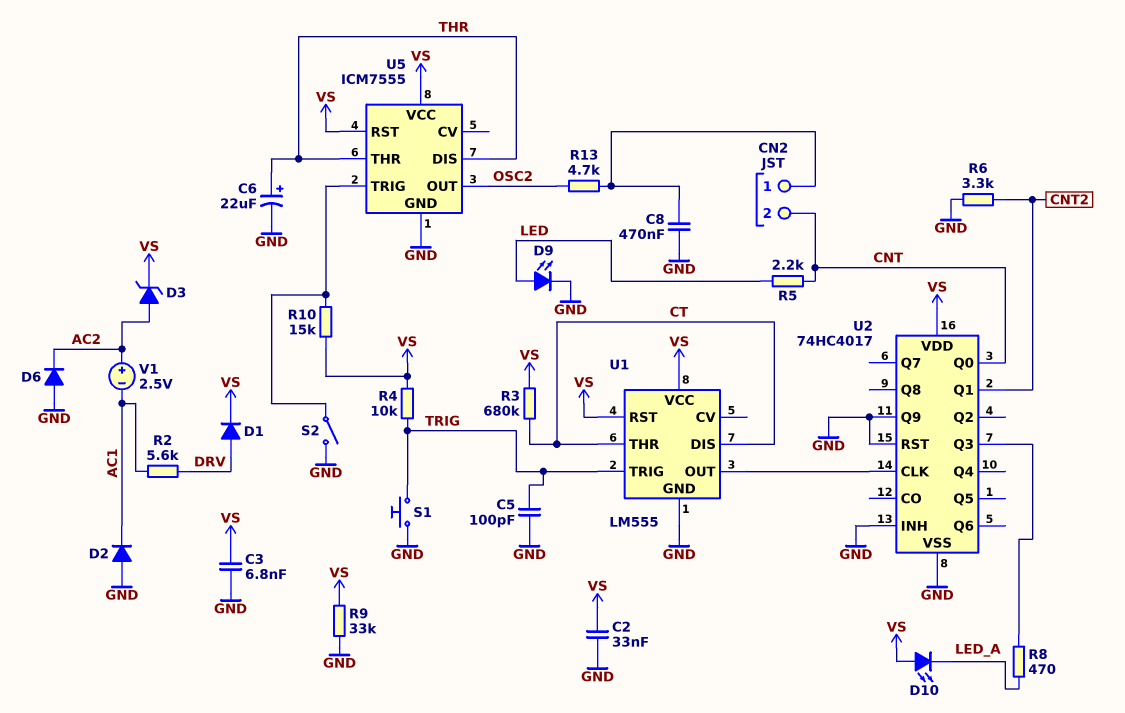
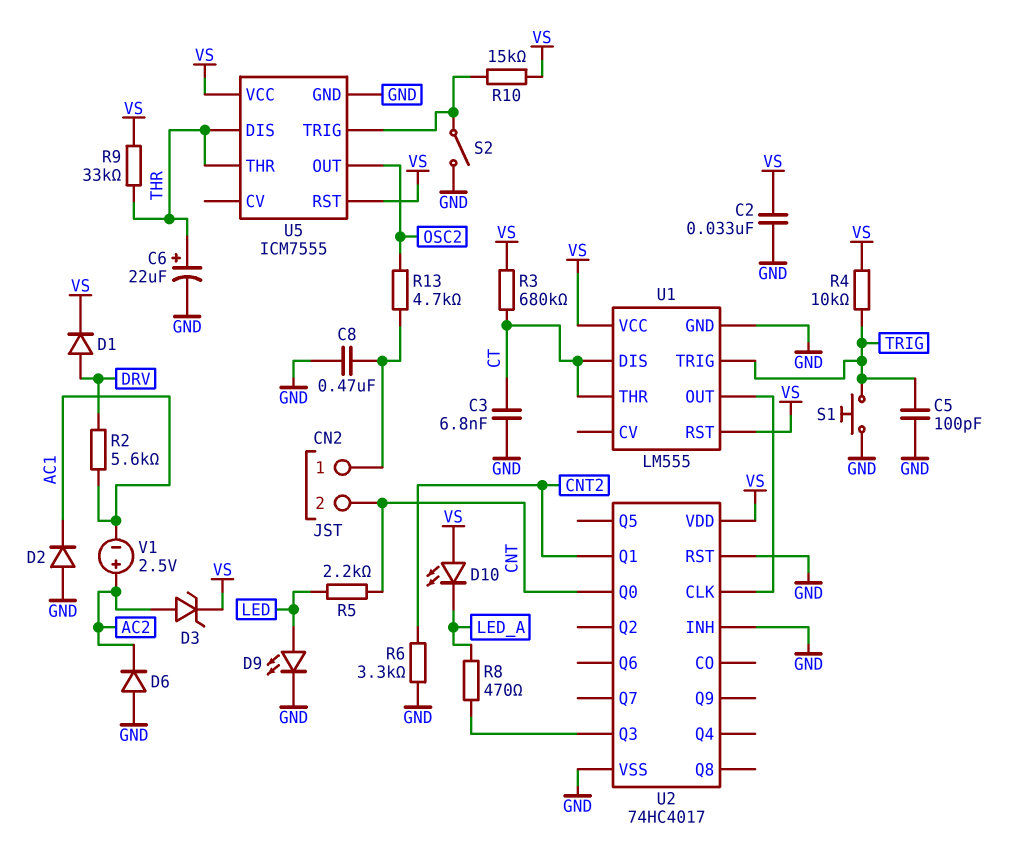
C3: 6.8nF (GND, VS) -> 6.8nF (CT, GND)
R9: 33k (GND, VS) -> 33k (THR, VS)
U2 pin Q9: GND -> none

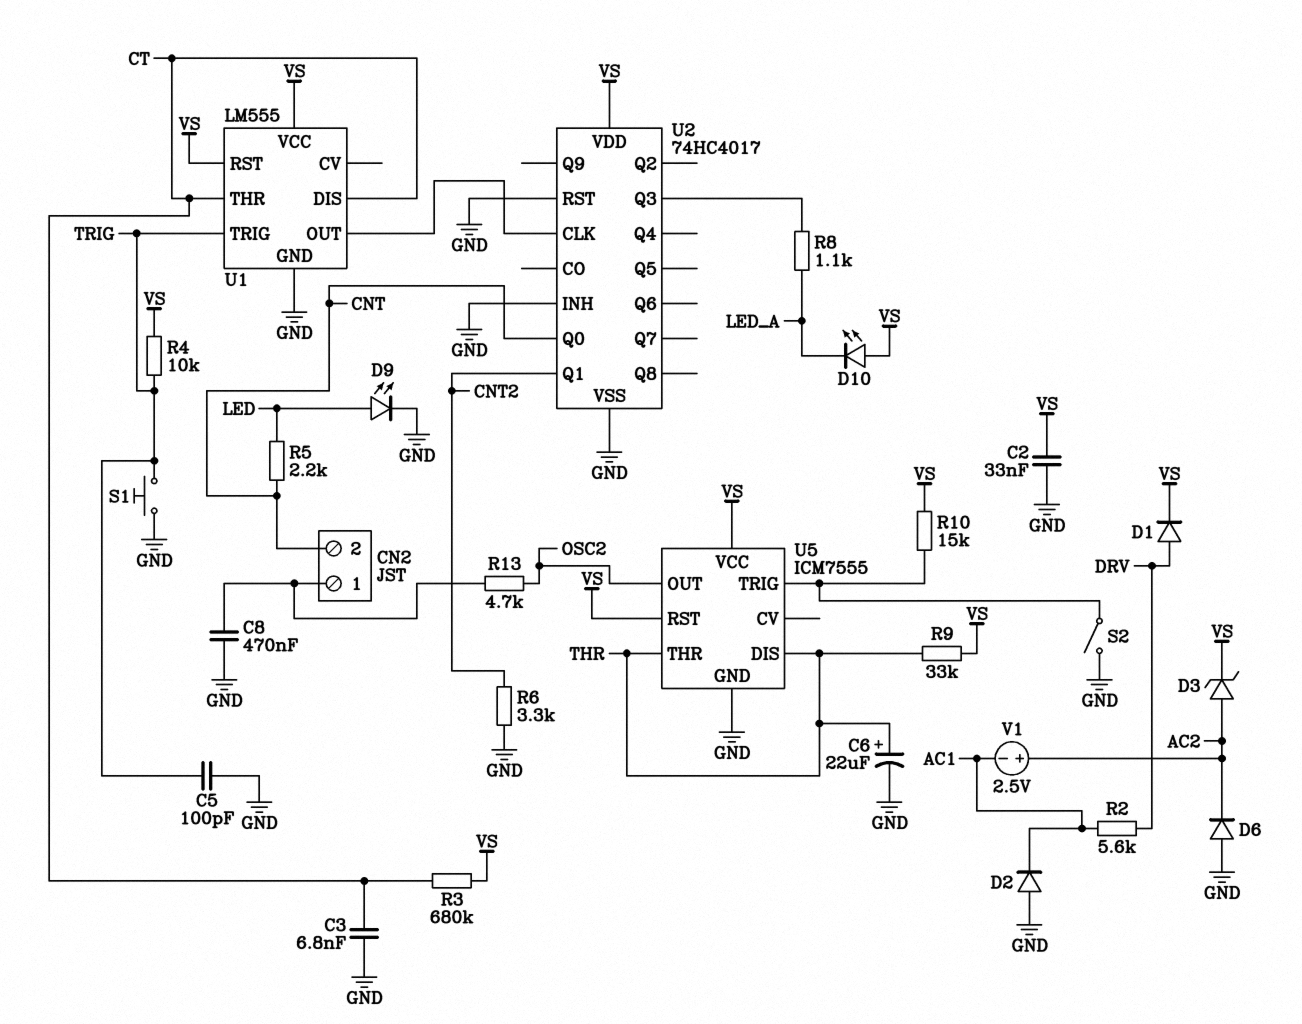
R8: 470 (LED_A, U2/Q3) -> 1.1k (LED_A, U2/Q3)

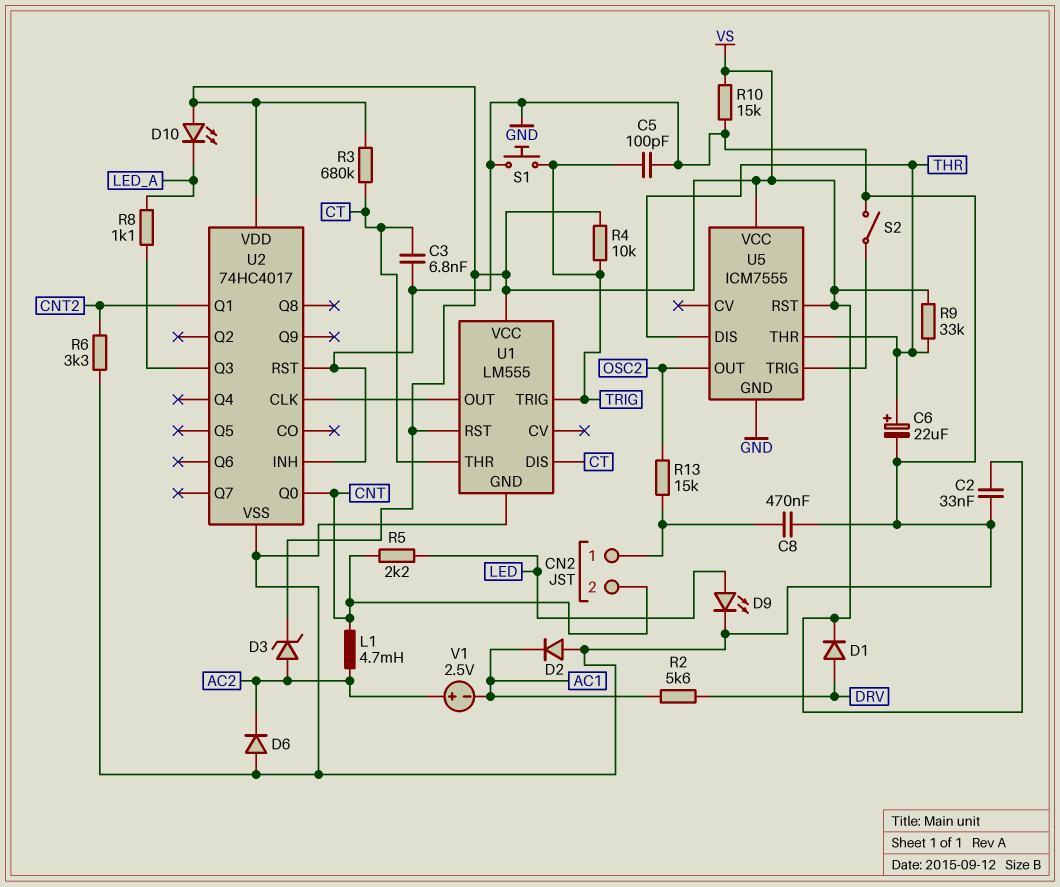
L1: none -> 4.7mH (AC2, CNT)
R10: 15k (U5/TRIG, VS) -> 15k (GND, VS)
R13: 4.7k (CN2/1, OSC2) -> 15k (CN2/1, OSC2)

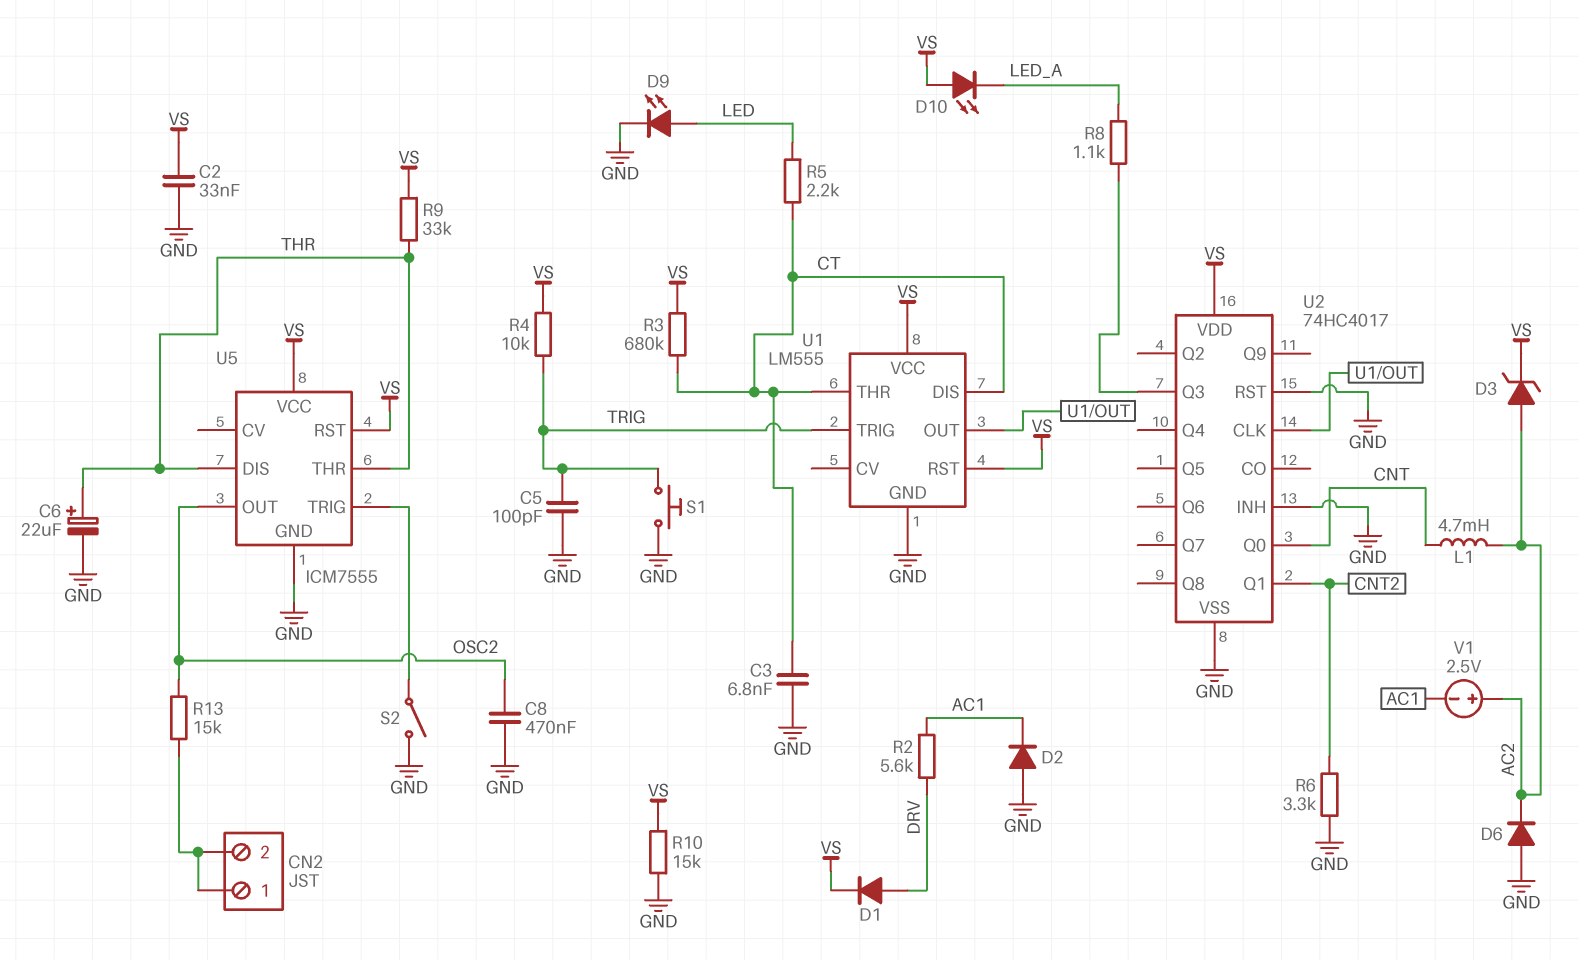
C8: 470nF (CN2/1, GND) -> 470nF (GND, OSC2)
CN2 pin 2: CNT -> CN2/1
R5: 2.2k (CNT, LED) -> 2.2k (CT, LED)

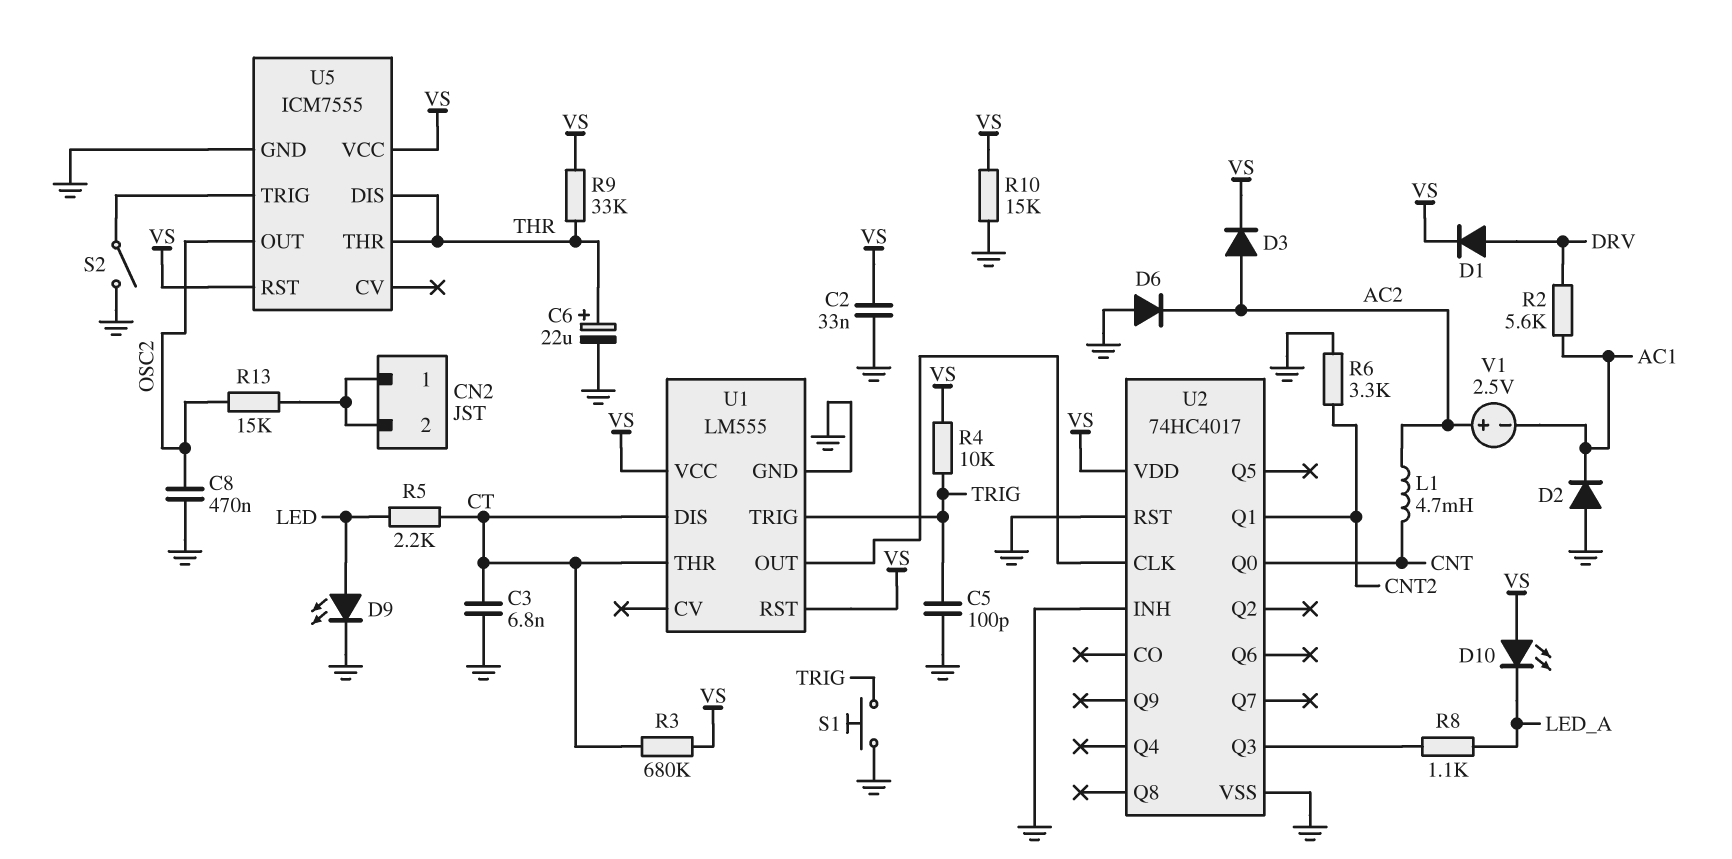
D3: zener (A AC2, K VS) -> diode (A AC2, K VS)

